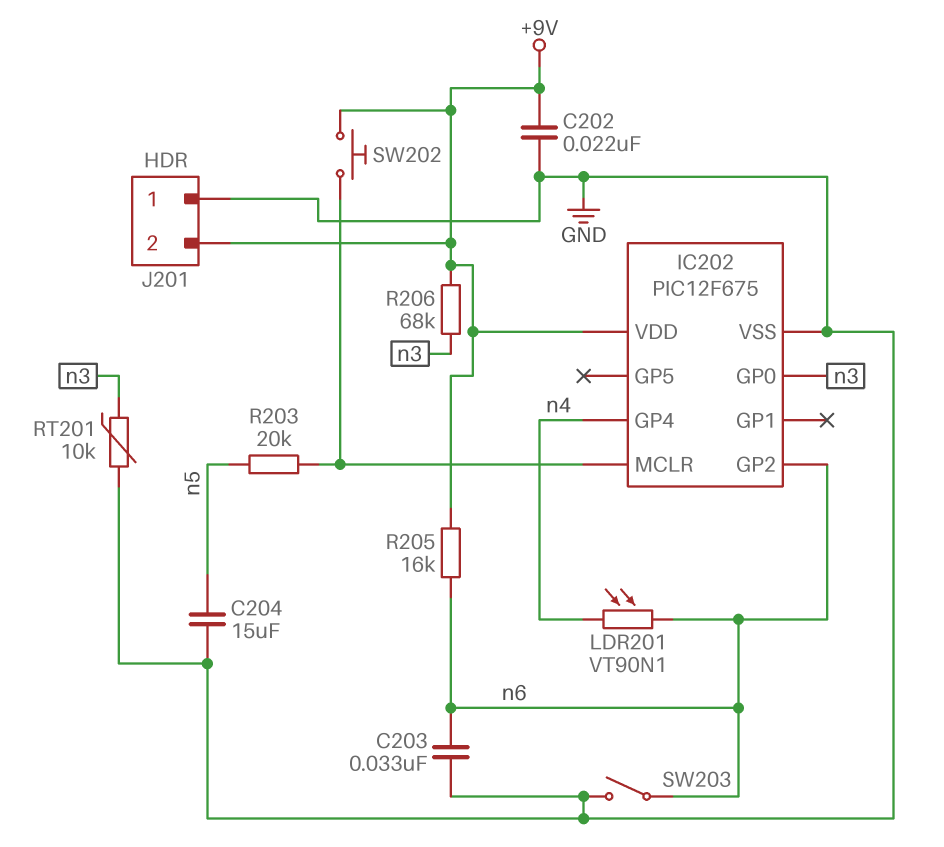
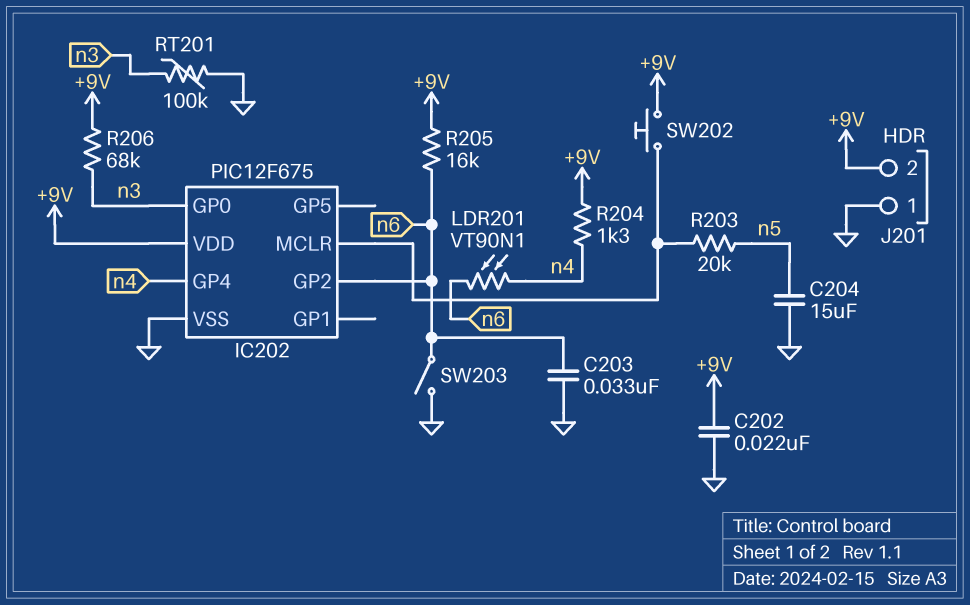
R204: none -> 1.3k (+9V, n4)
RT201: 10k (GND, n3) -> 100k (GND, n3)

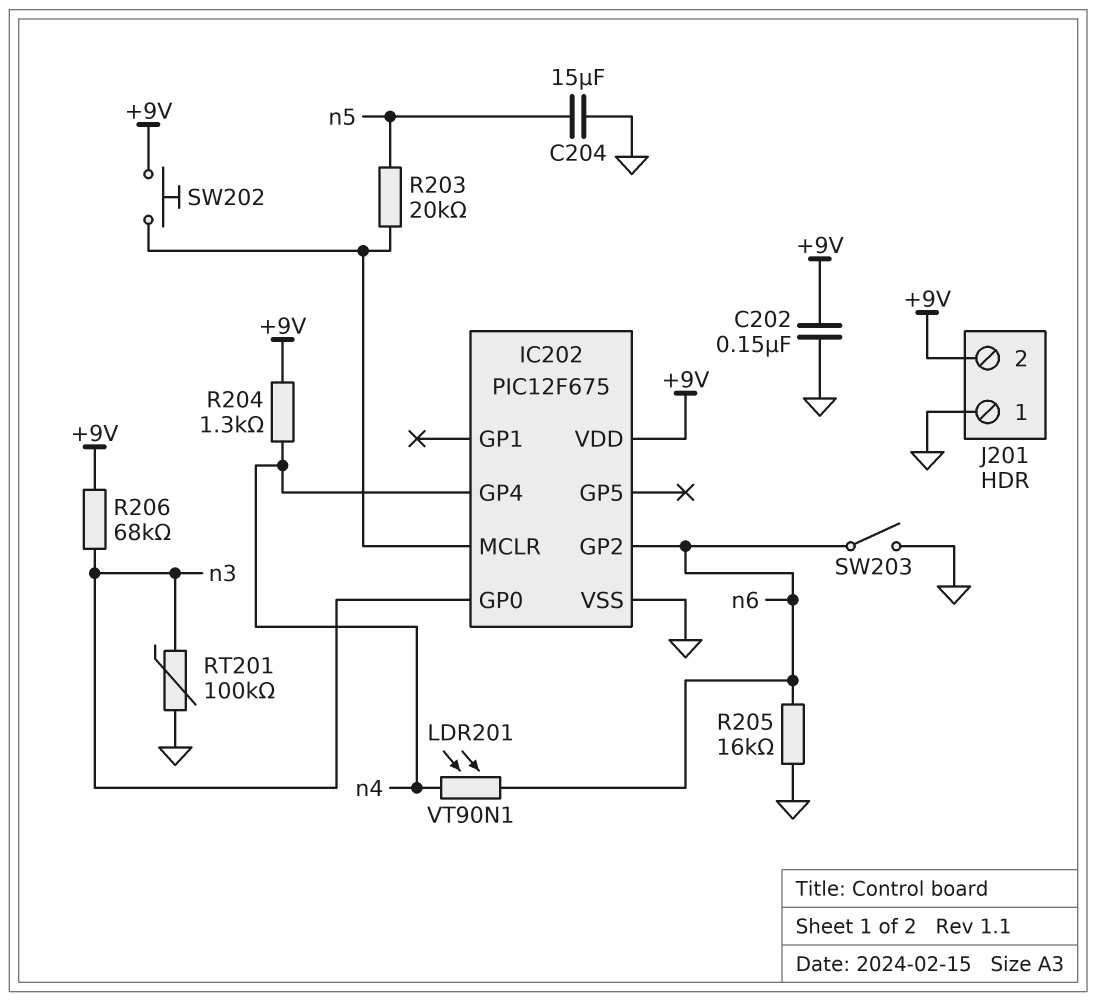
C202: 22nF (+9V, GND) -> 150nF (+9V, GND)
C203: 33nF (GND, n6) -> none
R205: 16k (+9V, n6) -> 16k (GND, n6)

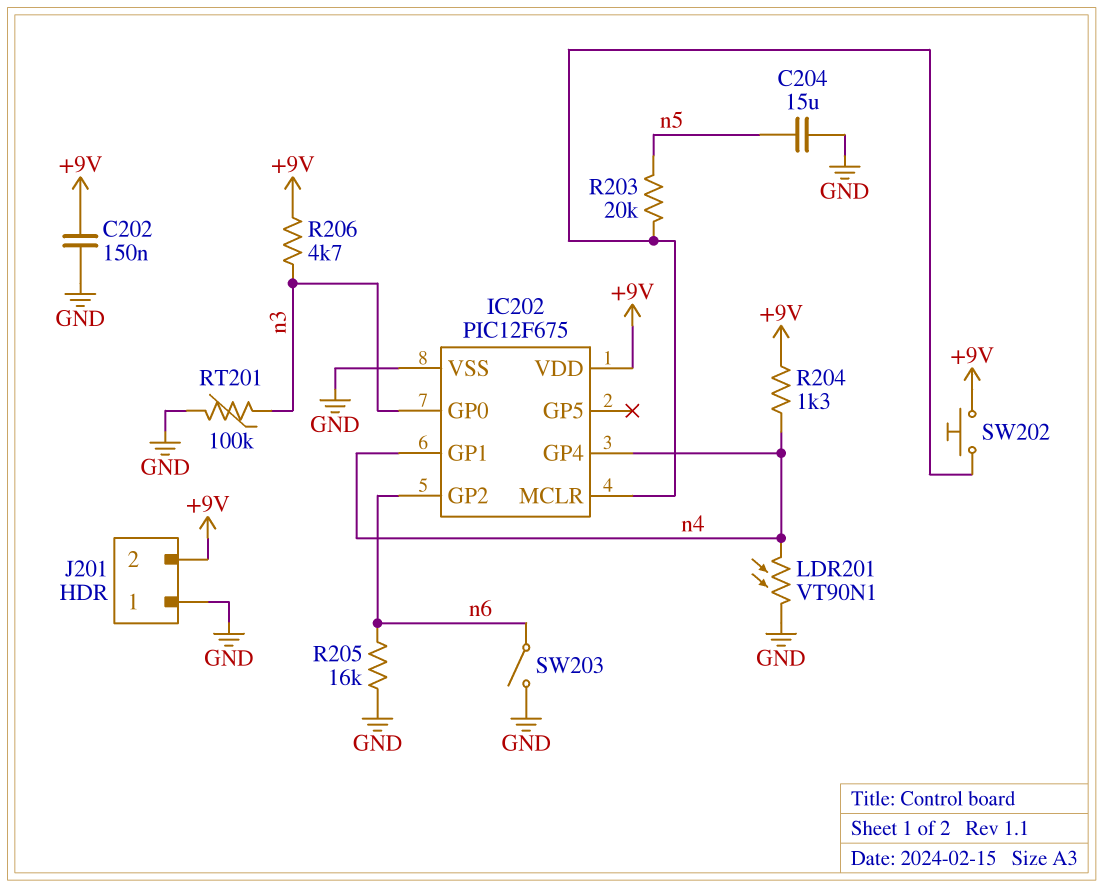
IC202 pin GP1: none -> n4
LDR201: VT90N1 (n4, n6) -> VT90N1 (GND, n4)
R206: 68k (+9V, n3) -> 4.7k (+9V, n3)

